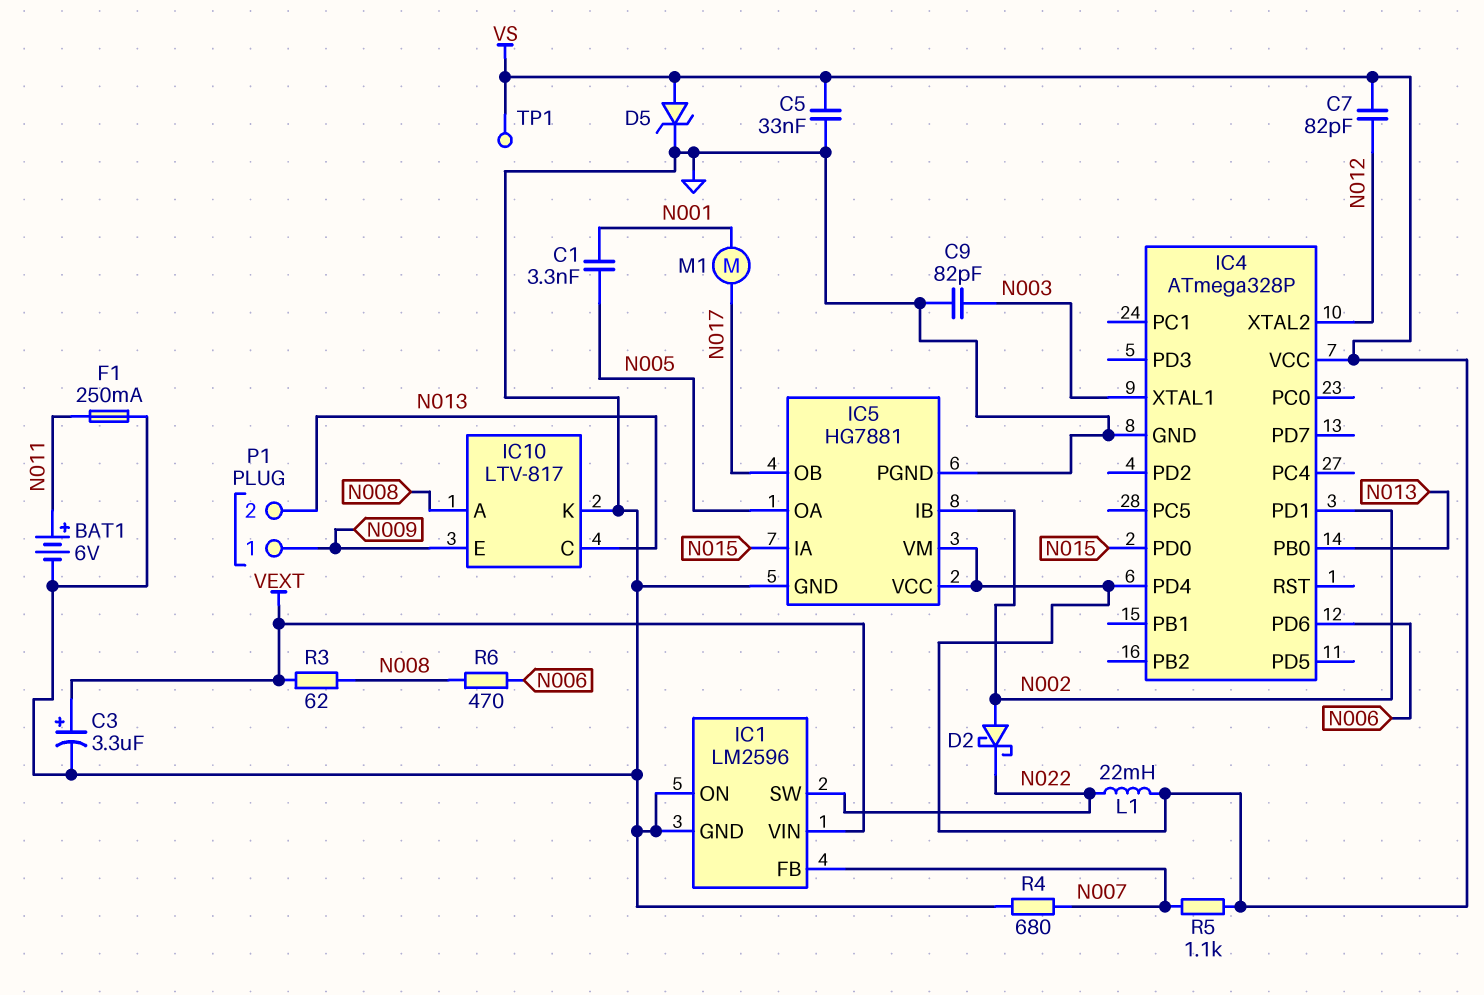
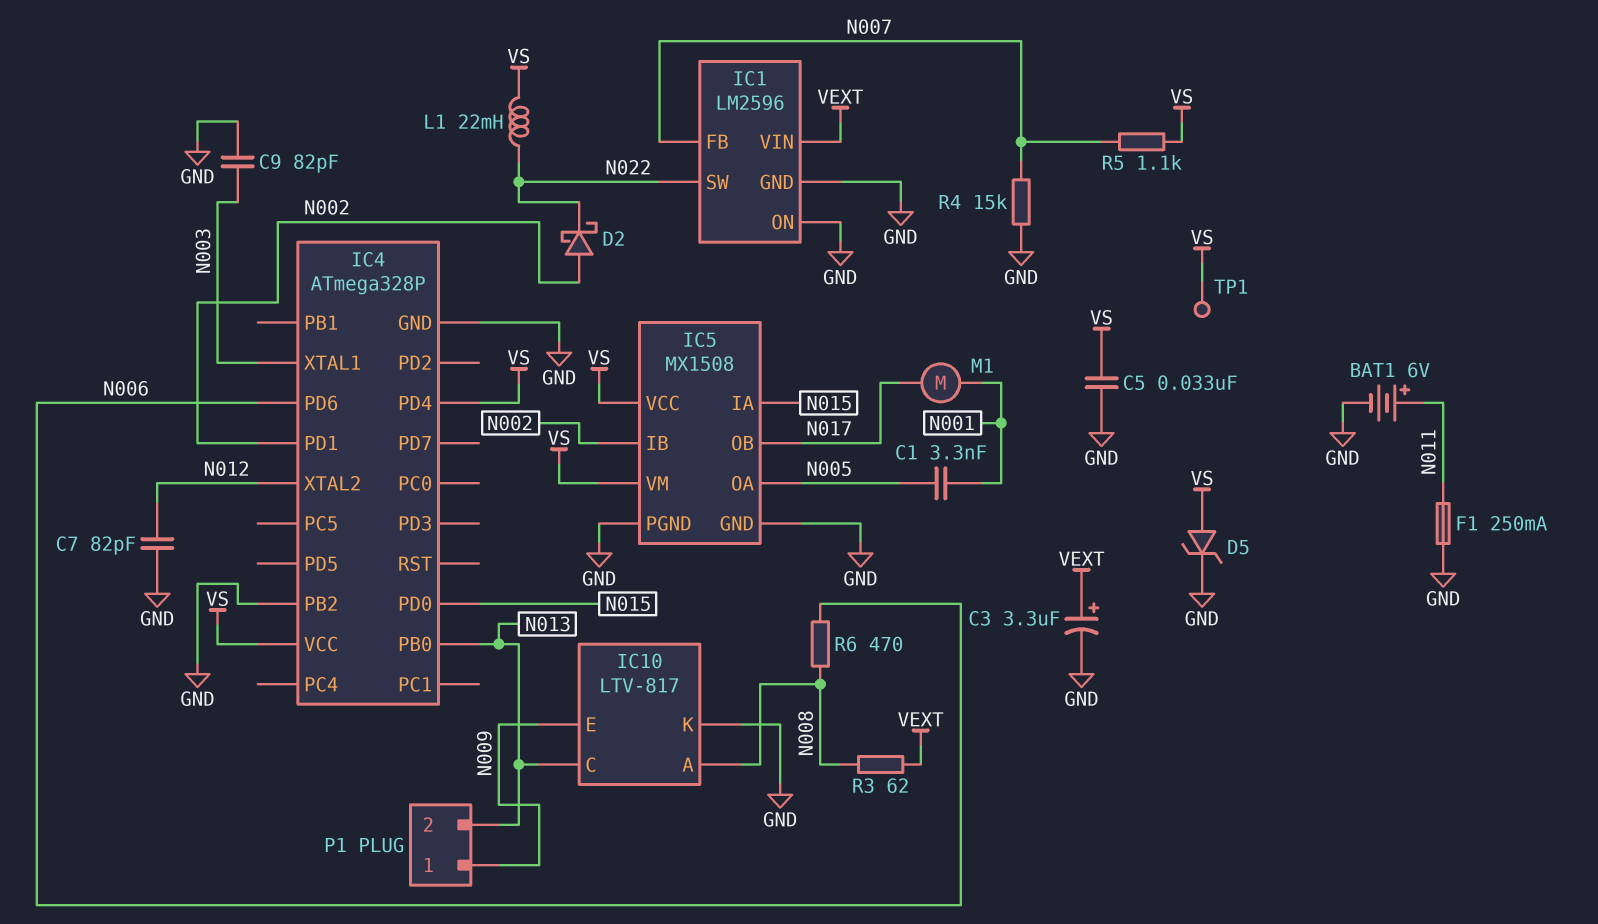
C7: 82pF (N012, VS) -> 82pF (GND, N012)
IC4 pin PB2: none -> GND
IC5: HG7881 -> MX1508
R4: 680 (GND, N007) -> 15k (GND, N007)

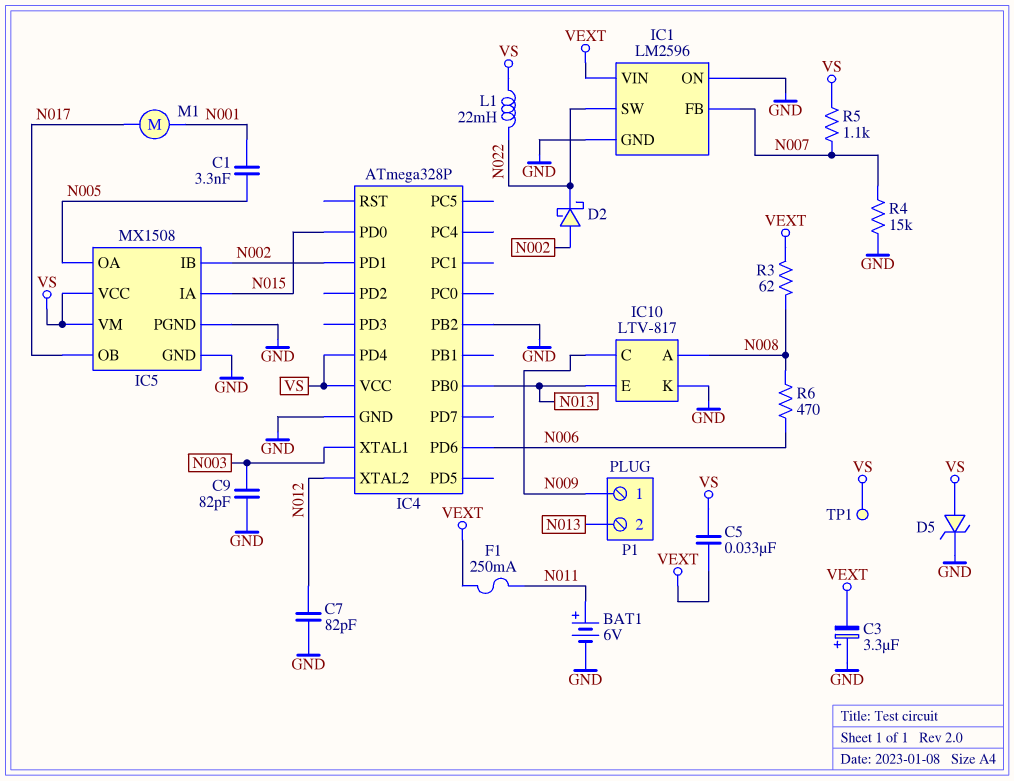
C3: 3.3uF (plus VEXT, minus GND) -> 3.3uF (plus GND, minus VEXT)
C5: 33nF (GND, VS) -> 33nF (VEXT, VS)
F1: 250mA (GND, N011) -> 250mA (N011, VEXT)
IC10 pin C: N013 -> N009
IC10 pin E: N009 -> N013

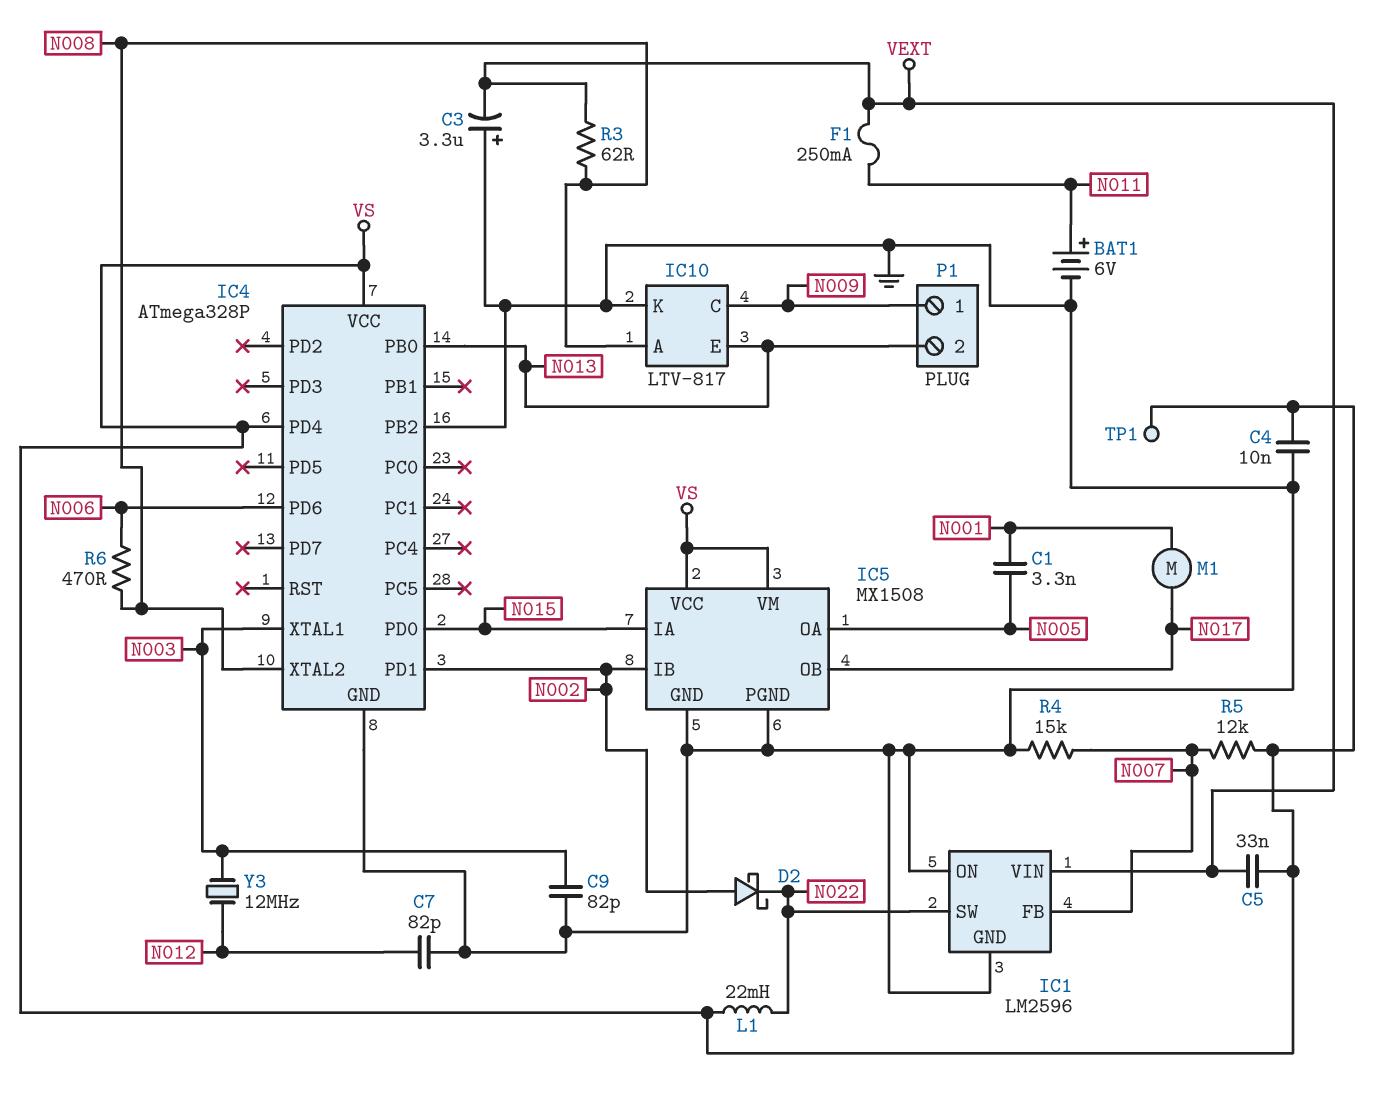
C4: none -> 10nF (GND, VS)
D5: zener (A VS, K GND) -> none
IC4 pin XTAL2: N012 -> N008
R5: 1.1k (N007, VS) -> 12k (N007, VS)
Y3: none -> 12MHz (N003, N012)

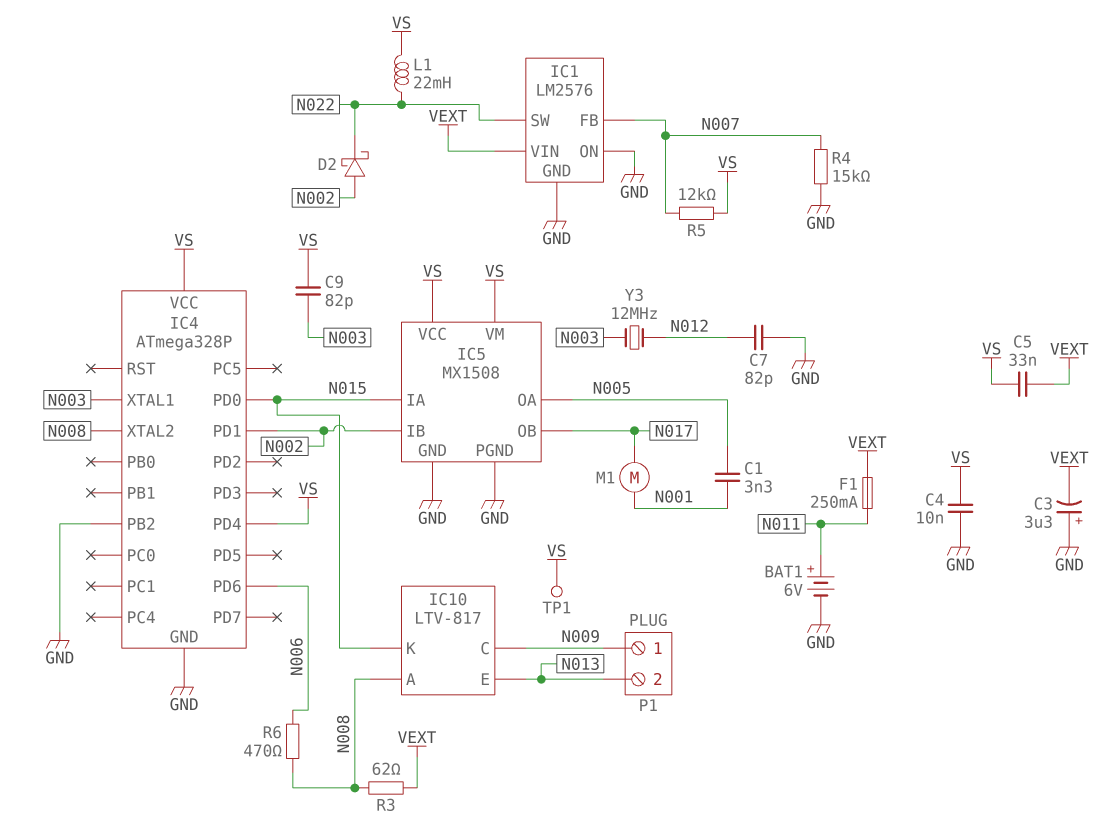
C9: 82pF (GND, N003) -> 82pF (N003, VS)
IC1: LM2596 -> LM2576
IC4 pin PB0: N013 -> none
IC10 pin K: GND -> N015

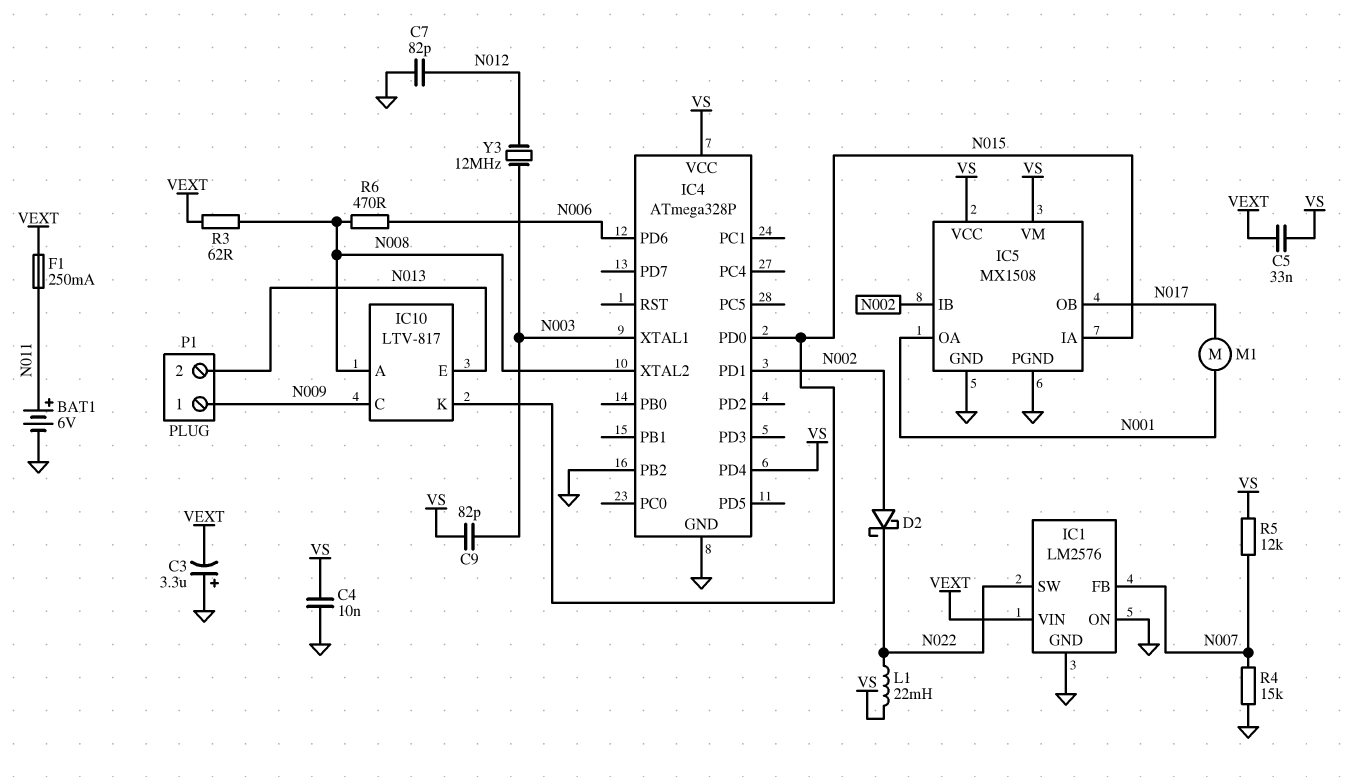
C1: 3.3nF (N001, N005) -> none
IC5 pin OA: N005 -> N001
TP1: test point (VS) -> none

